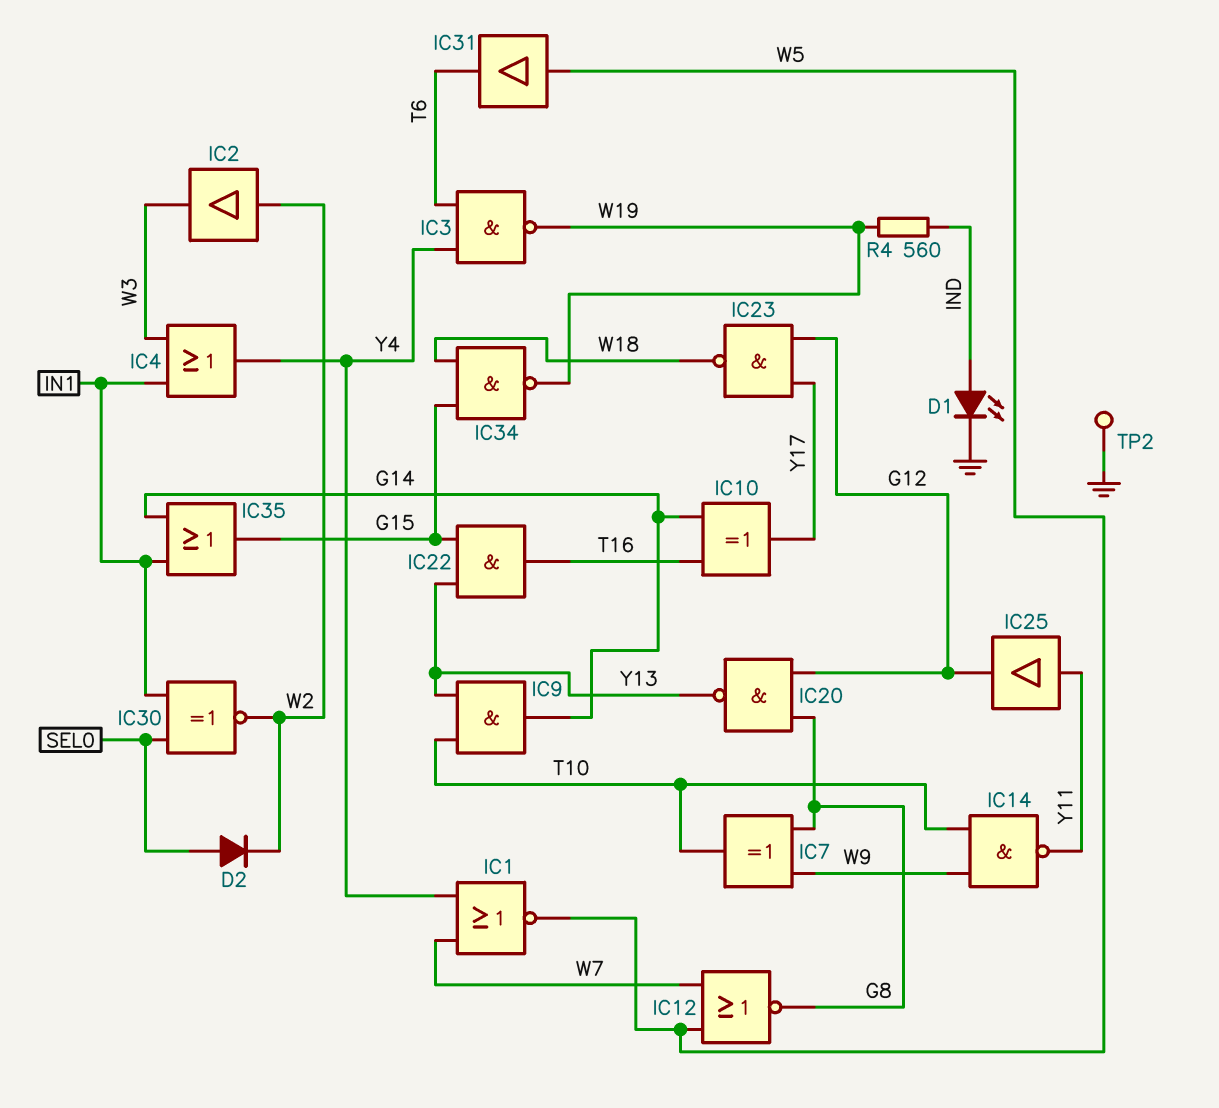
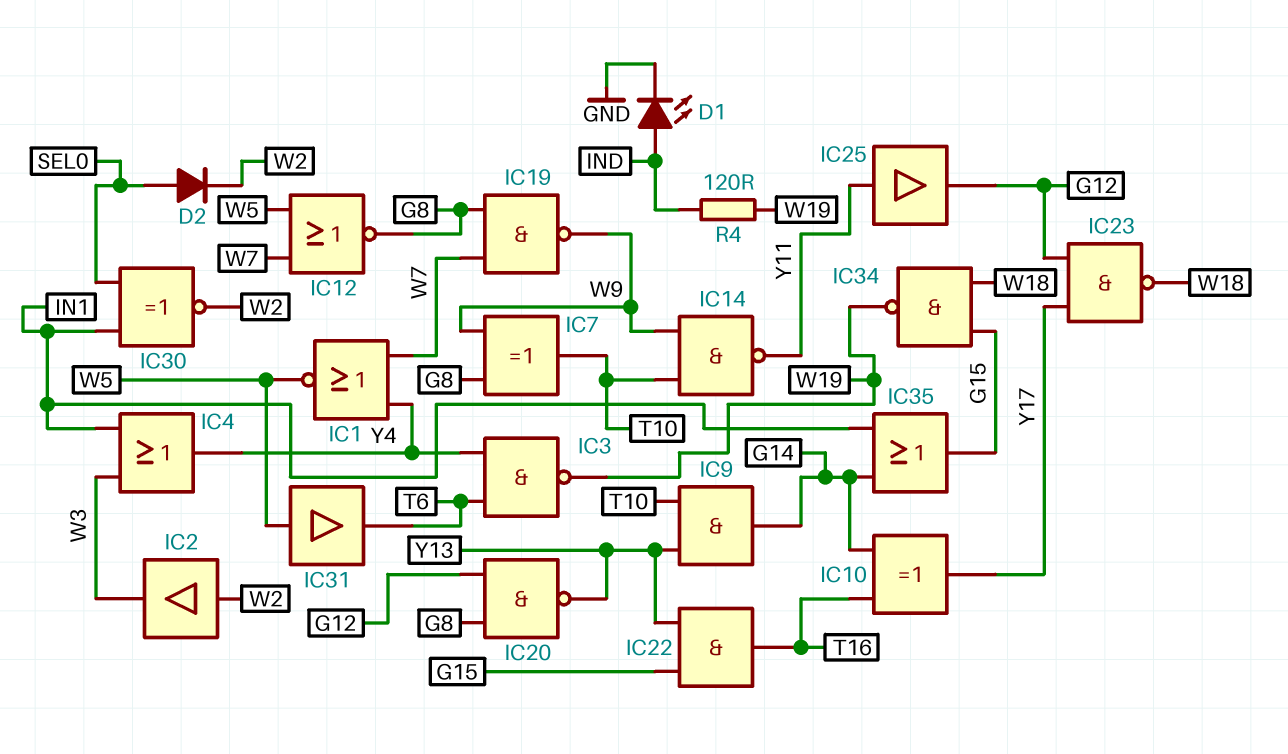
IC19: none -> NAND (in G8, in W7, out W9)
R4: 560 (IND, W19) -> 120 (IND, W19)
TP2: test point (GND) -> none

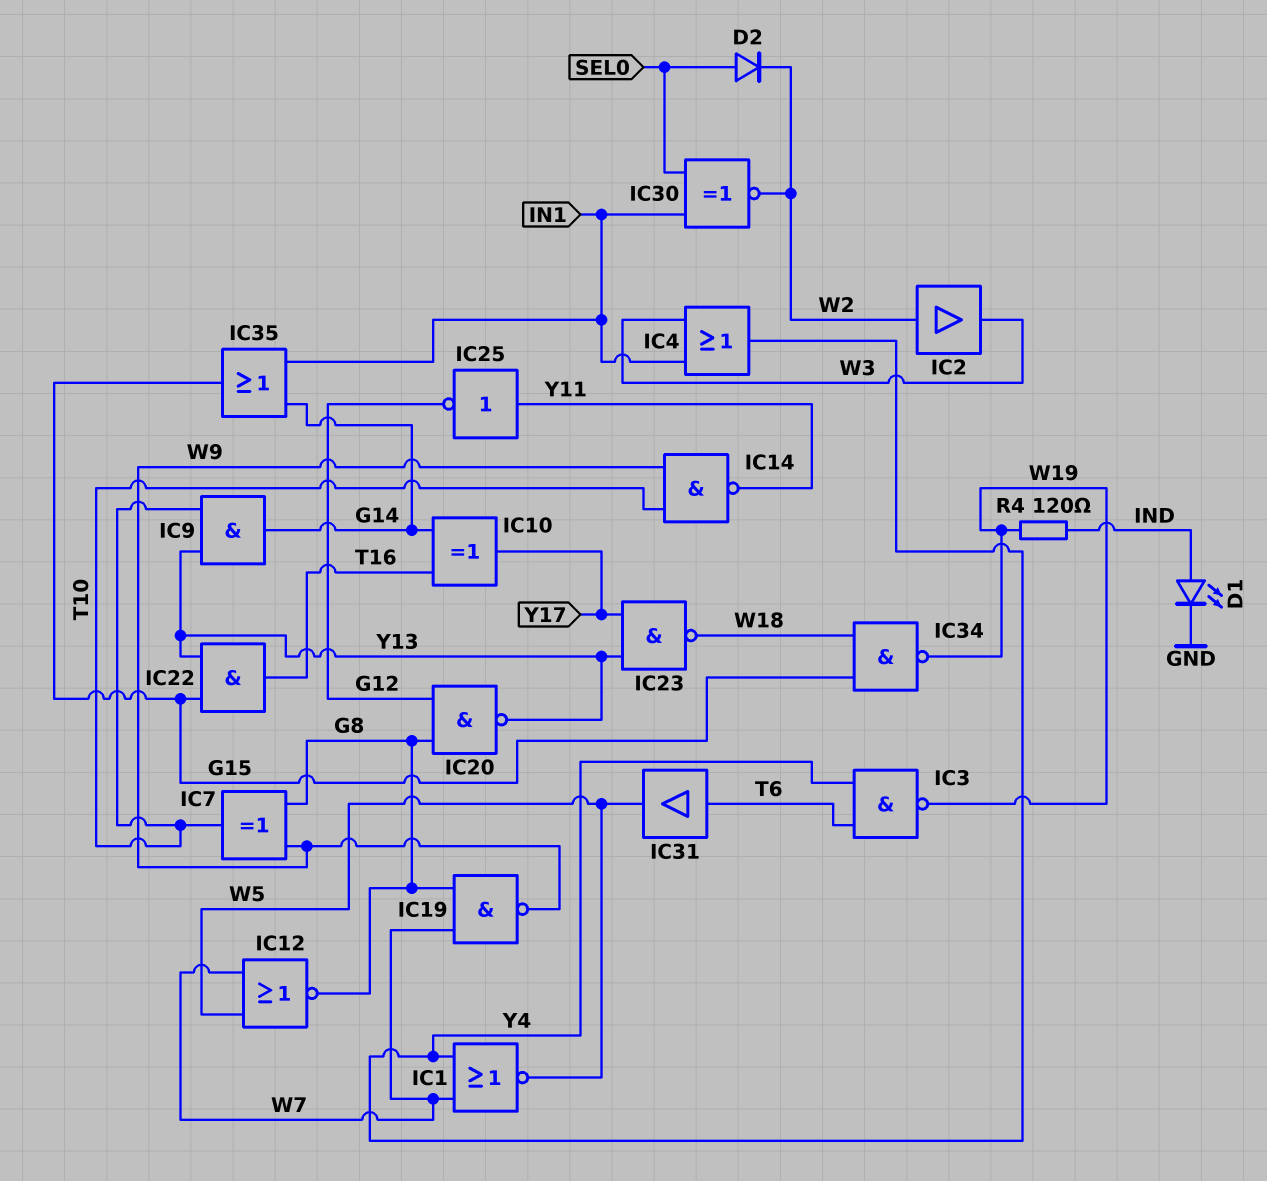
IC23: NAND (in G12, in Y17, out W18) -> NAND (in Y13, in Y17, out W18)
IC25: buffer (in Y11, out G12) -> NOT (in Y11, out G12)
IC31: buffer (in W5, out T6) -> buffer (in T6, out W5)

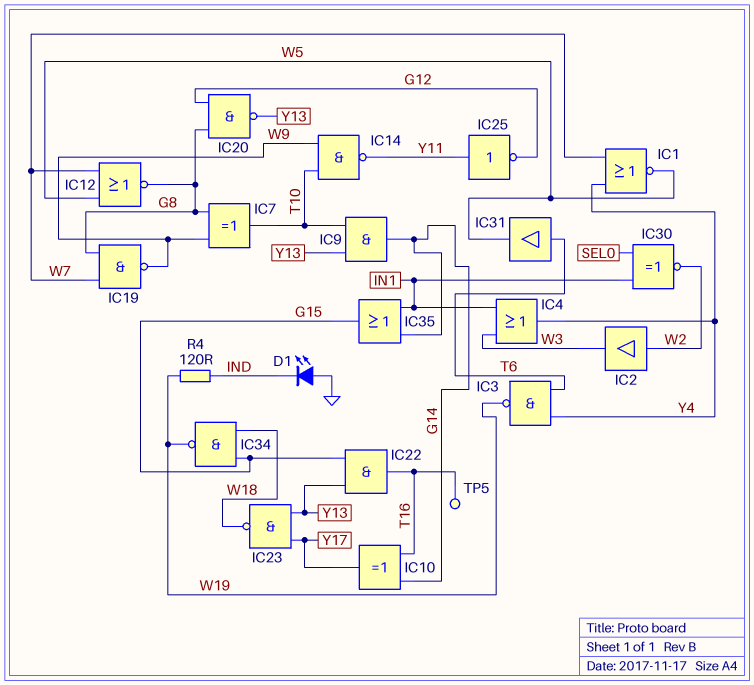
D1: LED (A IND, K GND) -> LED (A GND, K IND)
D2: diode (A SEL0, K W2) -> none
TP5: none -> test point (T16)

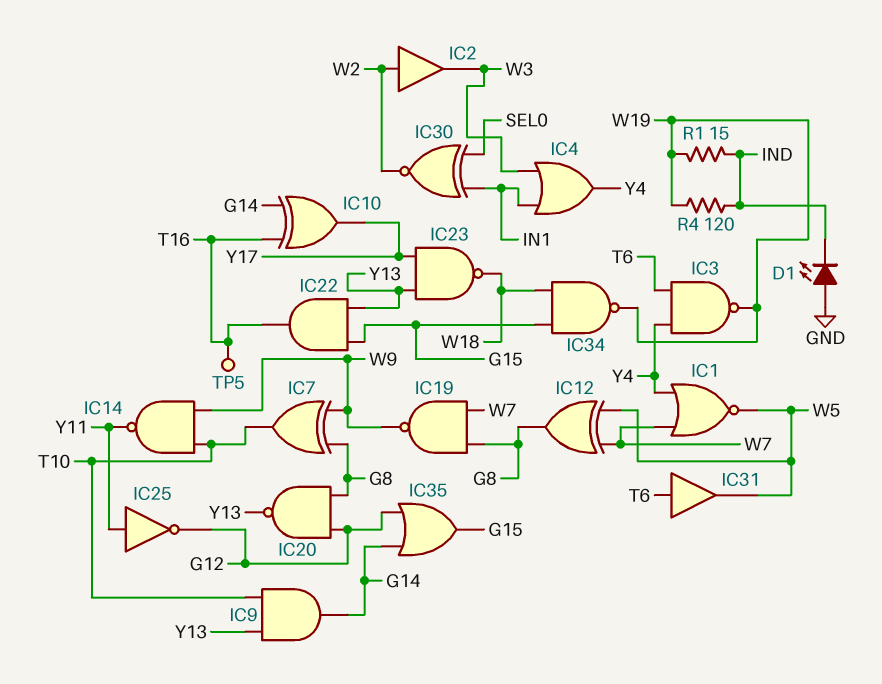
IC12: NOR (in W5, in W7, out G8) -> XOR (in W5, in W7, out G8)
IC35: OR (in G14, in IN1, out G15) -> OR (in G12, in G14, out G15)
R1: none -> 15 (IND, W19)

